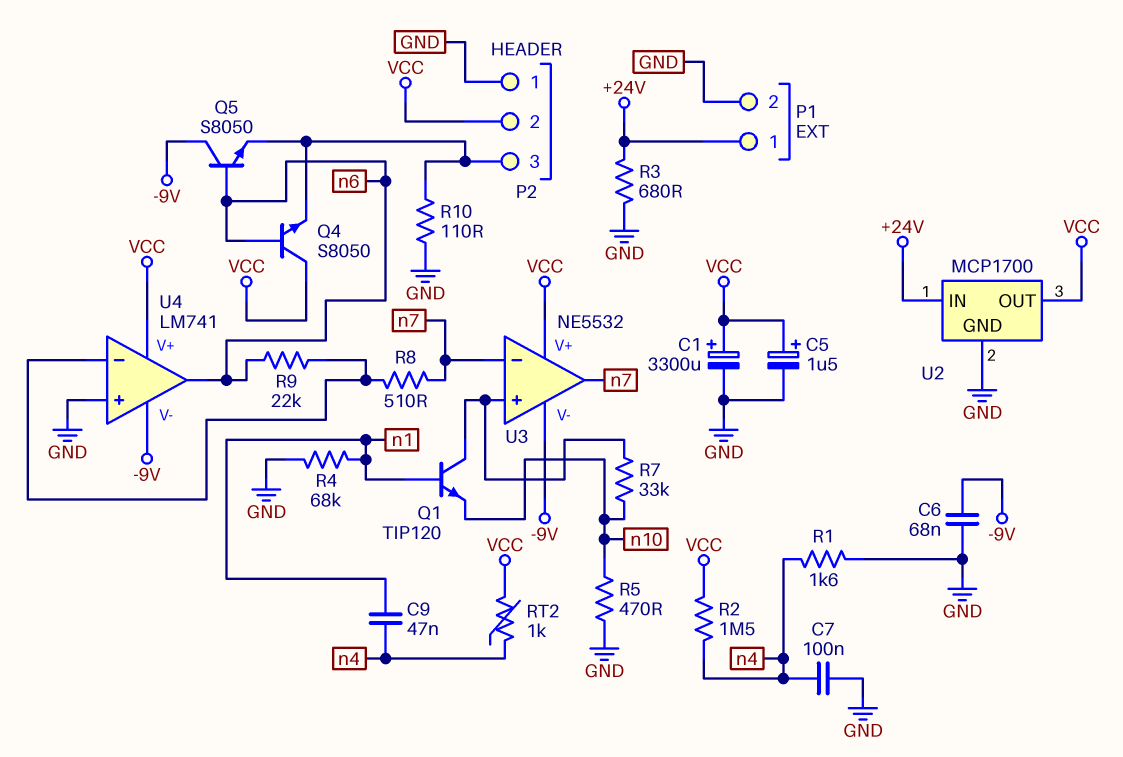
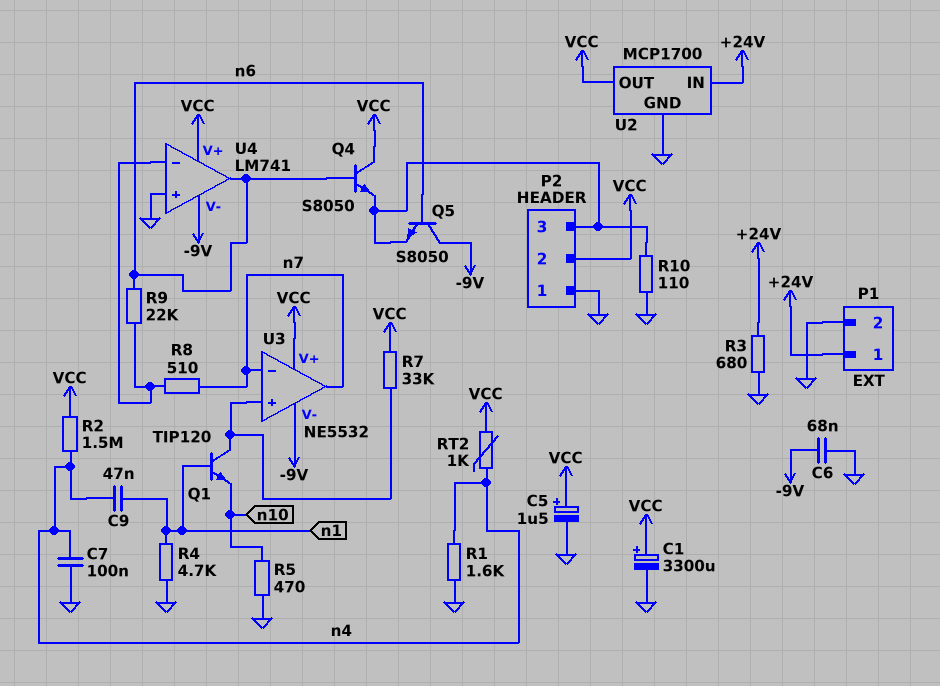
R4: 68k (GND, n1) -> 4.7k (GND, n1)
R7: 33k (U3/in+, n10) -> 33k (U3/in+, VCC)

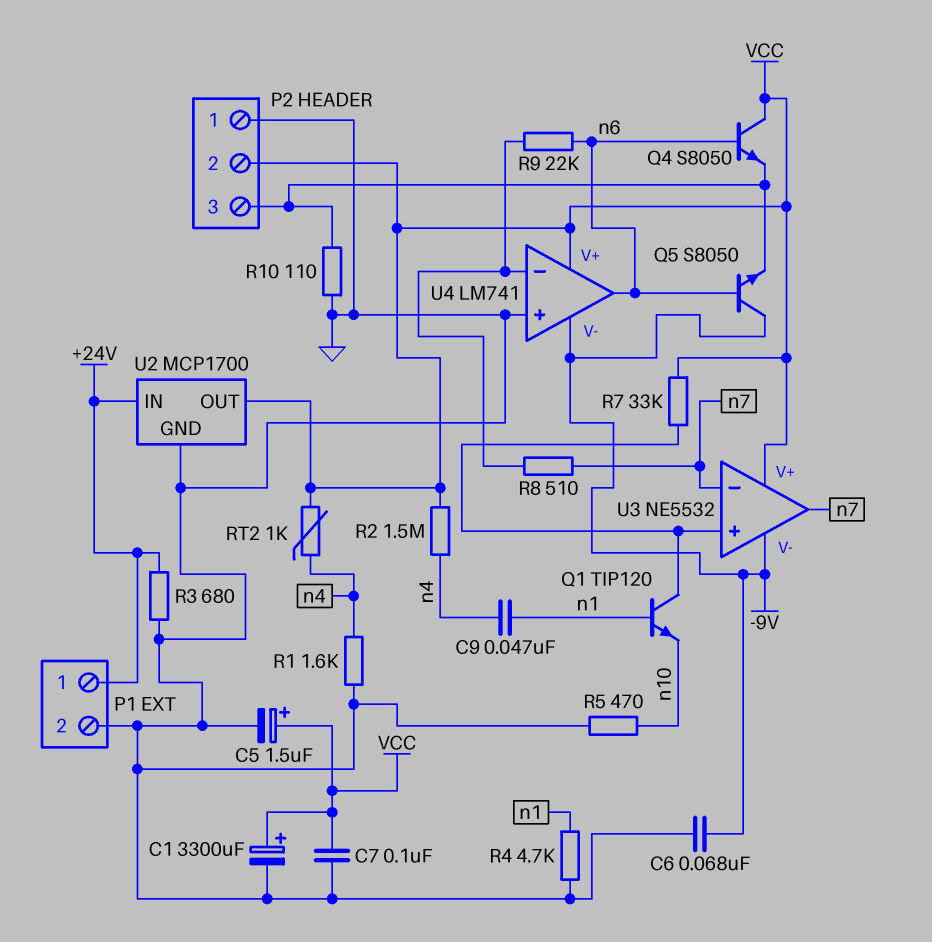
C7: 100nF (GND, n4) -> 100nF (GND, VCC)

